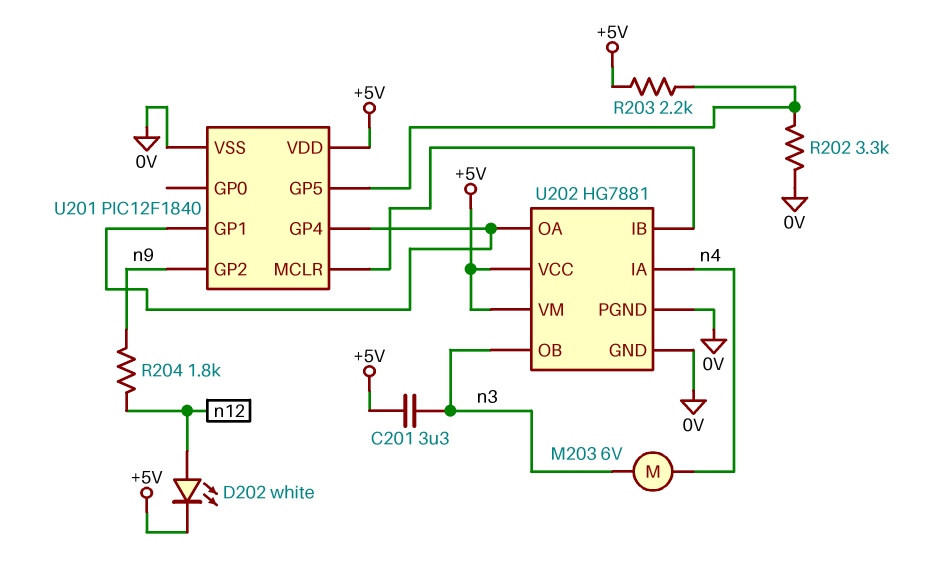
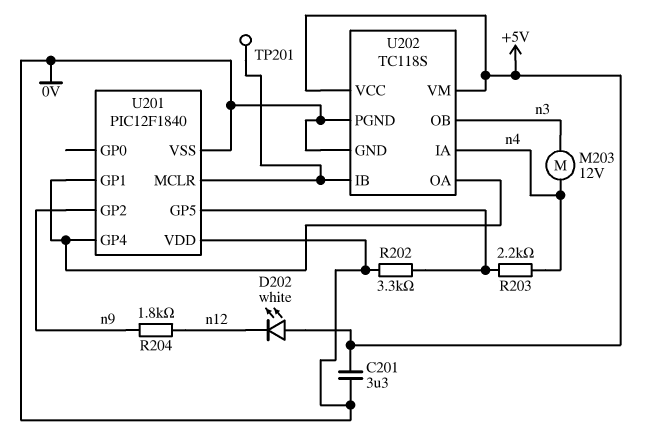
C201: 3.3uF (+5V, n3) -> 3.3uF (+5V, 0V)
D202: LED white (A n12, K +5V) -> LED white (A +5V, K n12)
M203: motor 6V (n3, n4) -> motor 12V (n3, n4)
R203: 2.2k (+5V, U201/GP5) -> 2.2k (U201/GP5, n4)
TP201: none -> test point (U201/MCLR)
U201 pin VDD: +5V -> 0V
U202: HG7881 -> TC118S

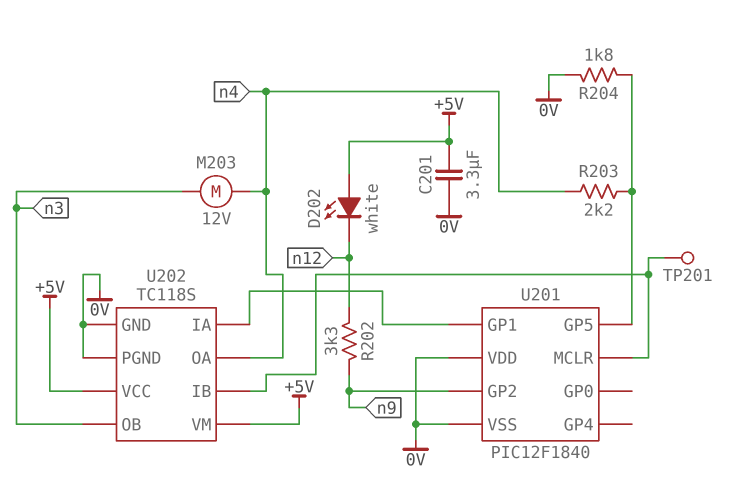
R202: 3.3k (0V, U201/GP5) -> 3.3k (n9, n12)
R204: 1.8k (n9, n12) -> 1.8k (0V, U201/GP5)
U201 pin GP4: U201/GP1 -> none
U202 pin IA: n4 -> U201/GP1
U202 pin OA: U201/GP1 -> n4

